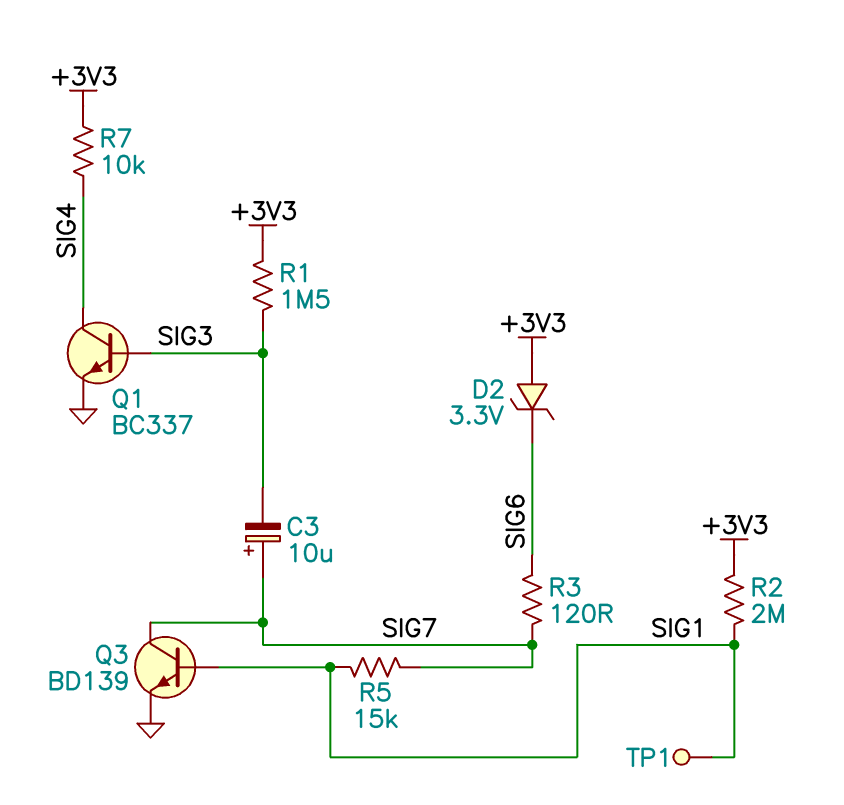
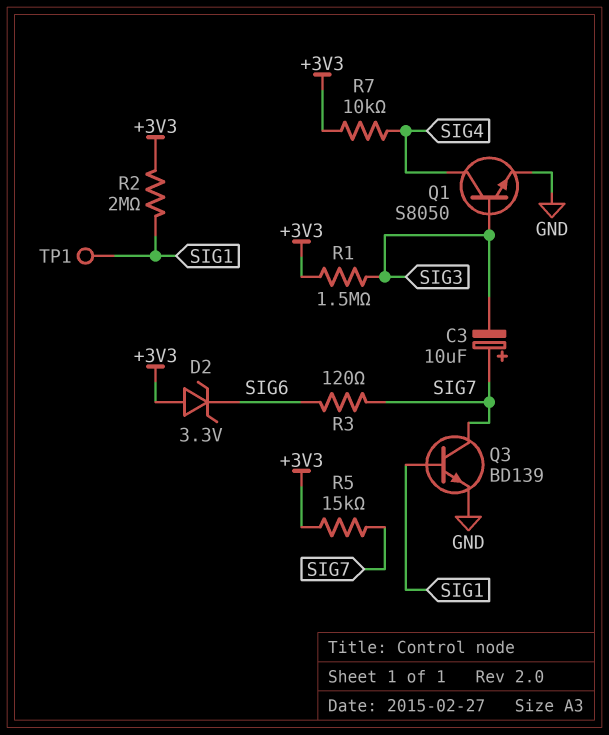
Q1: NPN BC337 (B SIG3, C SIG4, E GND) -> NPN S8050 (B SIG3, C SIG4, E GND)
R5: 15k (SIG1, SIG7) -> 15k (+3V3, SIG7)

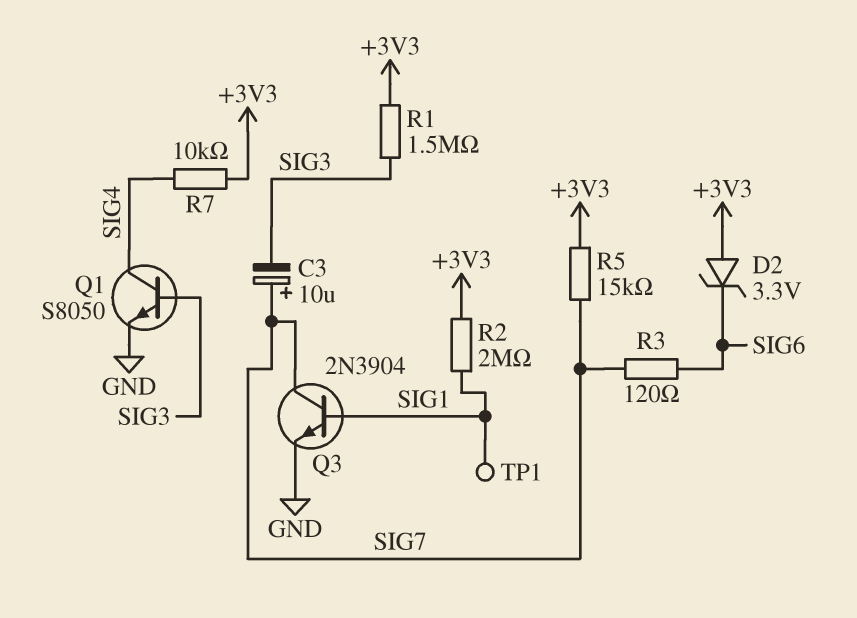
Q3: NPN BD139 (B SIG1, C SIG7, E GND) -> NPN 2N3904 (B SIG1, C SIG7, E GND)

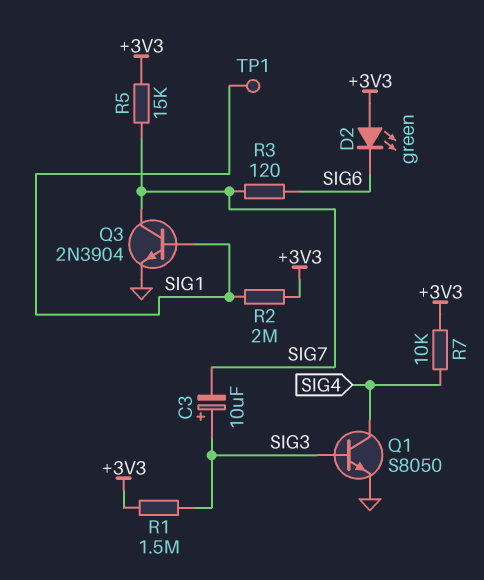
C3: 10uF (plus SIG7, minus SIG3) -> 10uF (plus SIG3, minus SIG7)
D2: zener 3.3V (A +3V3, K SIG6) -> LED green (A +3V3, K SIG6)

